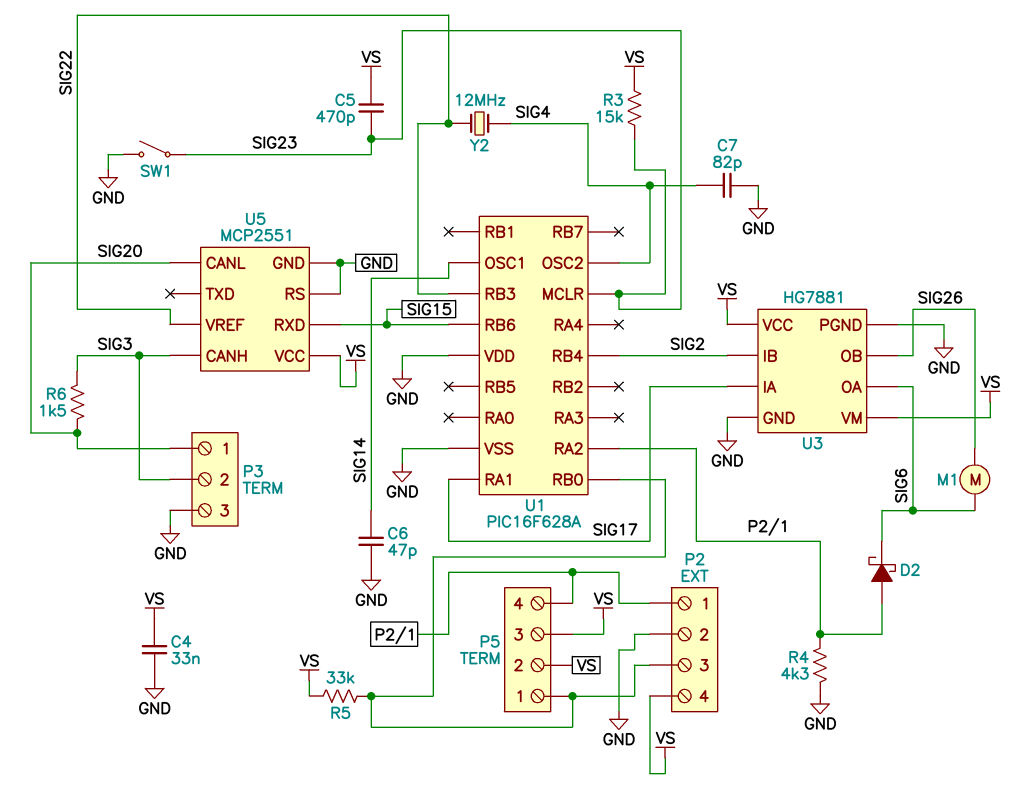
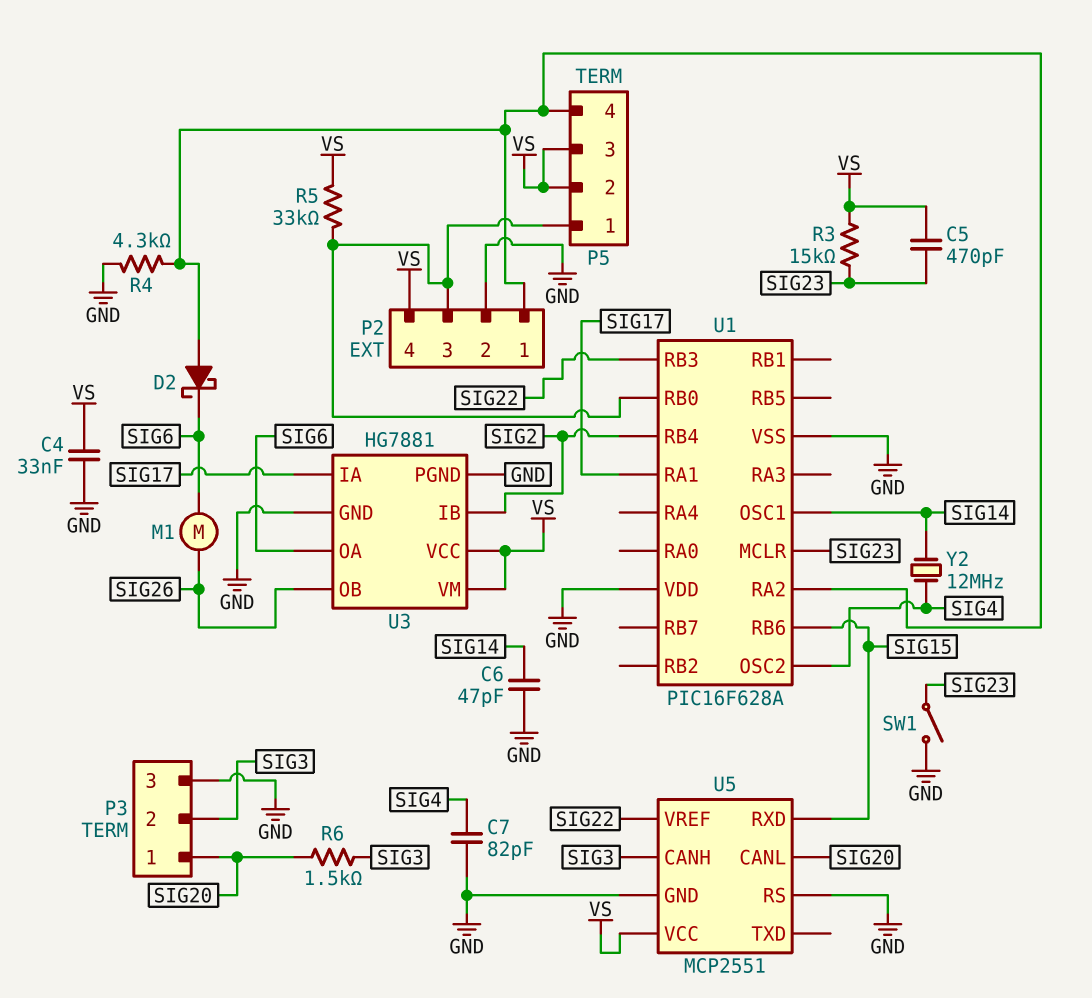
Y2: 12MHz (SIG4, SIG22) -> 12MHz (SIG4, SIG14)

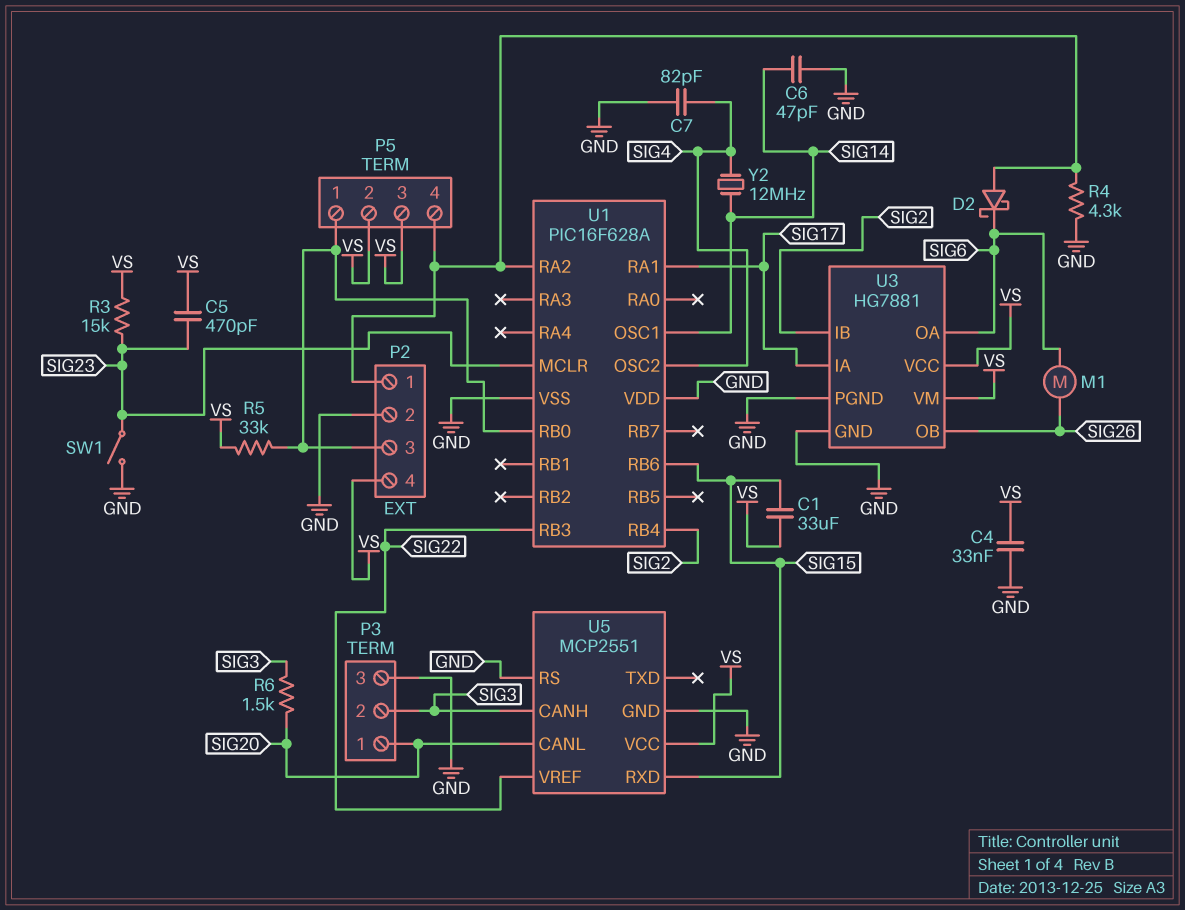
C1: none -> 33uF (SIG15, VS)

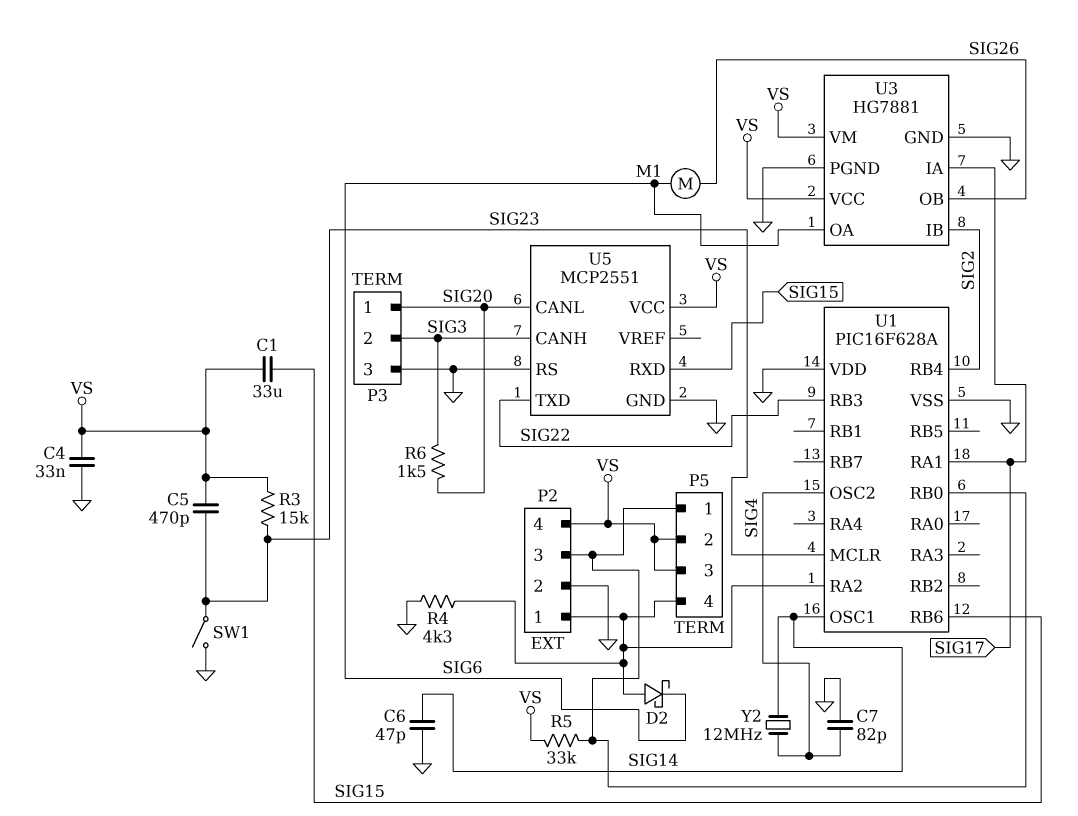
U5 pin TXD: none -> SIG22
U5 pin VREF: SIG22 -> none

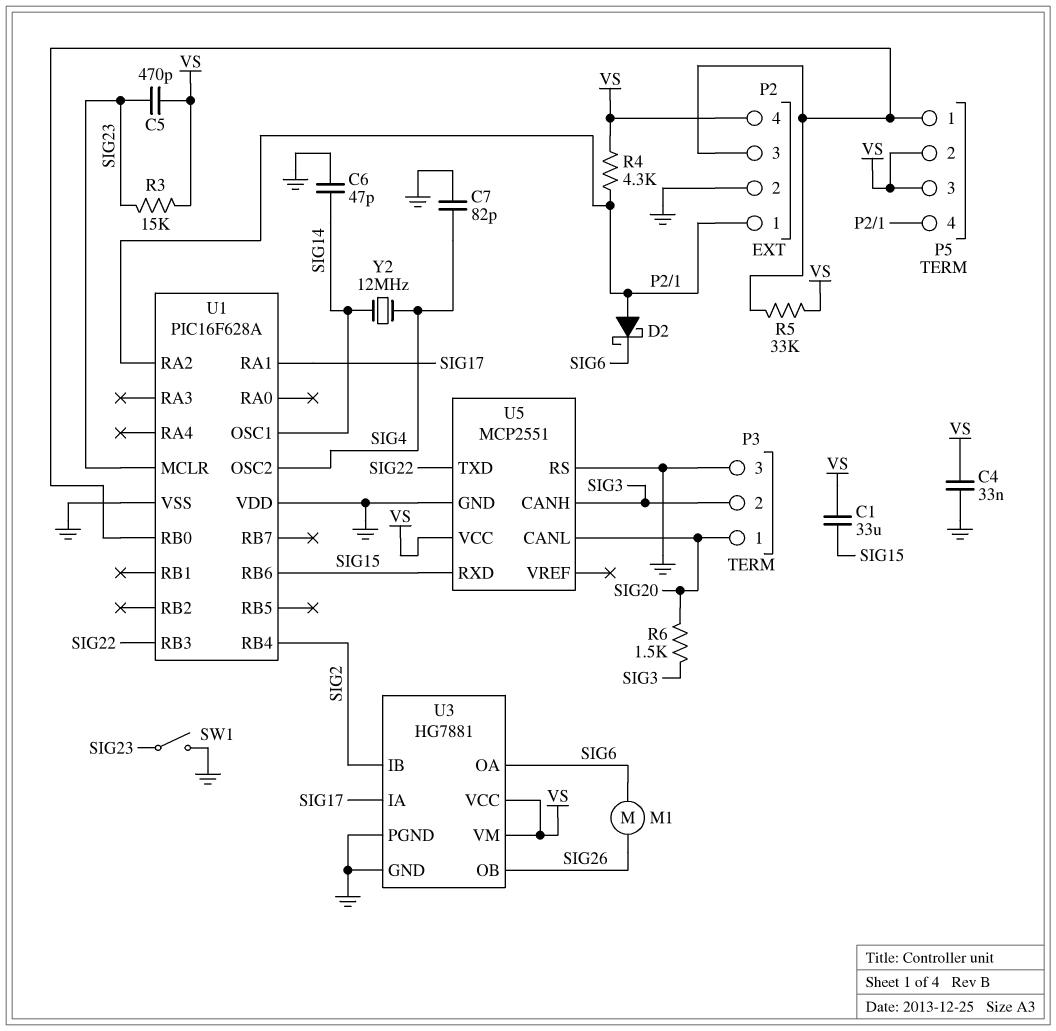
R4: 4.3k (GND, P2/1) -> 4.3k (P2/1, VS)

